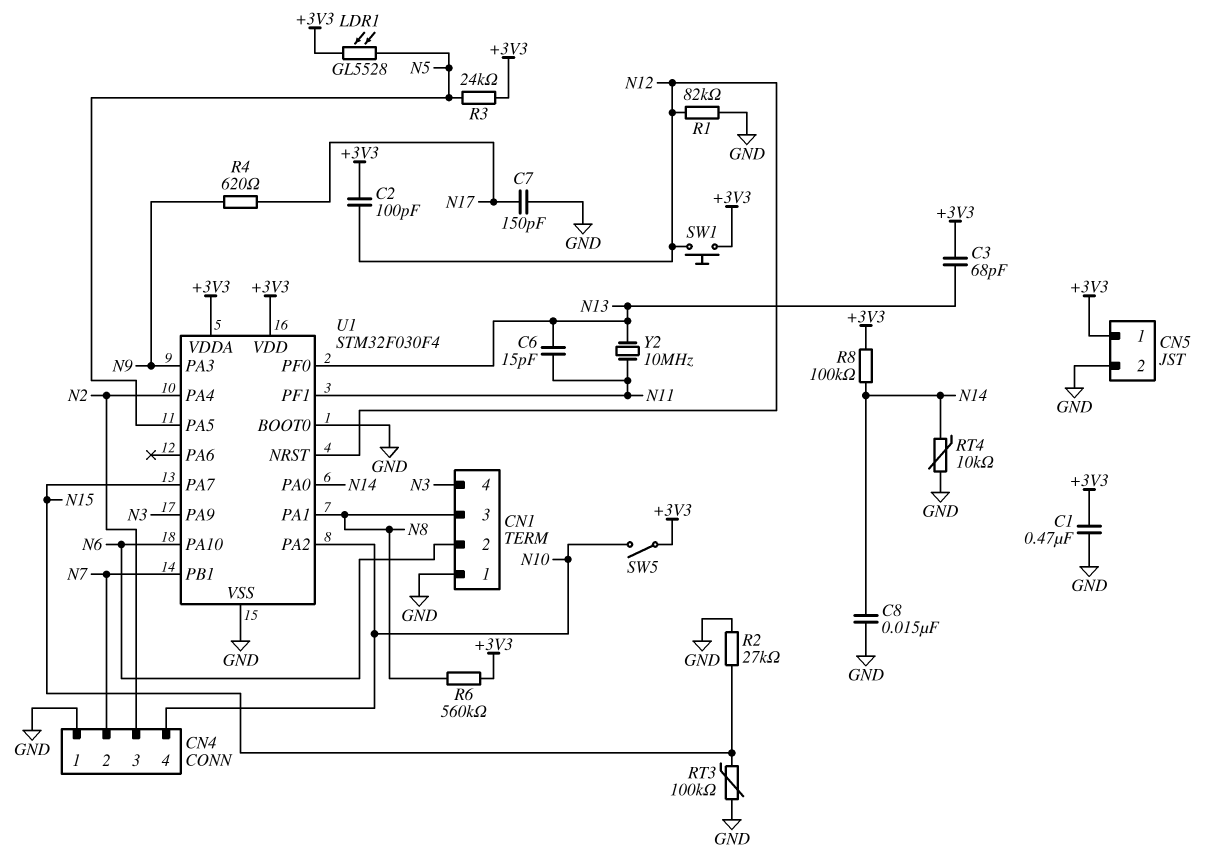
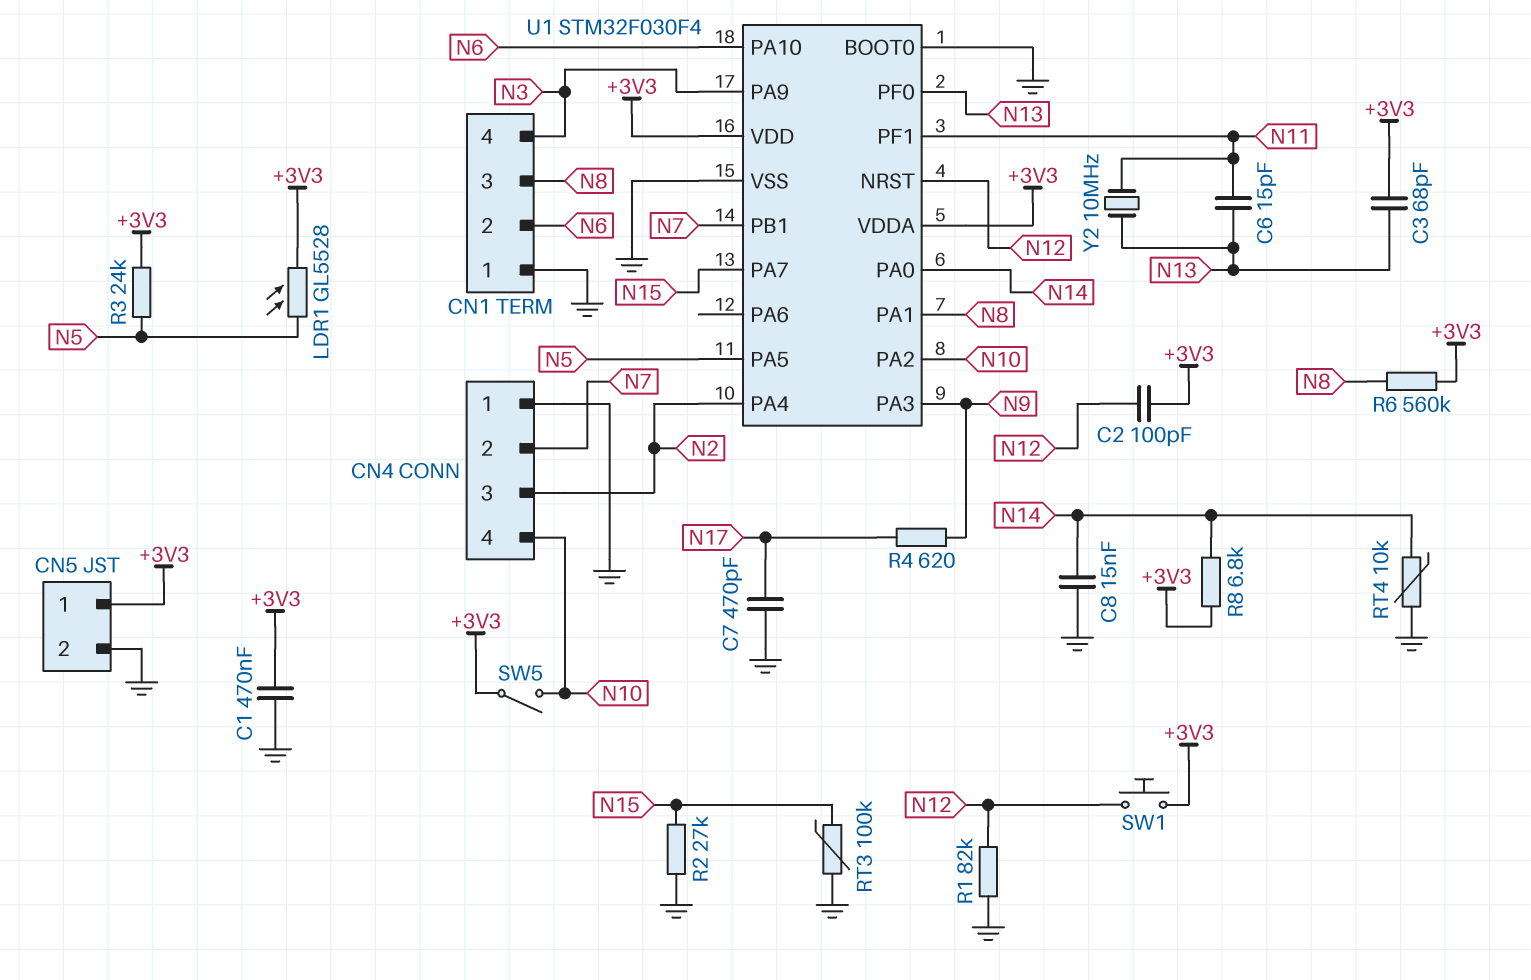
C7: 150pF (GND, N17) -> 470pF (GND, N17)
R8: 100k (+3V3, N14) -> 6.8k (+3V3, N14)

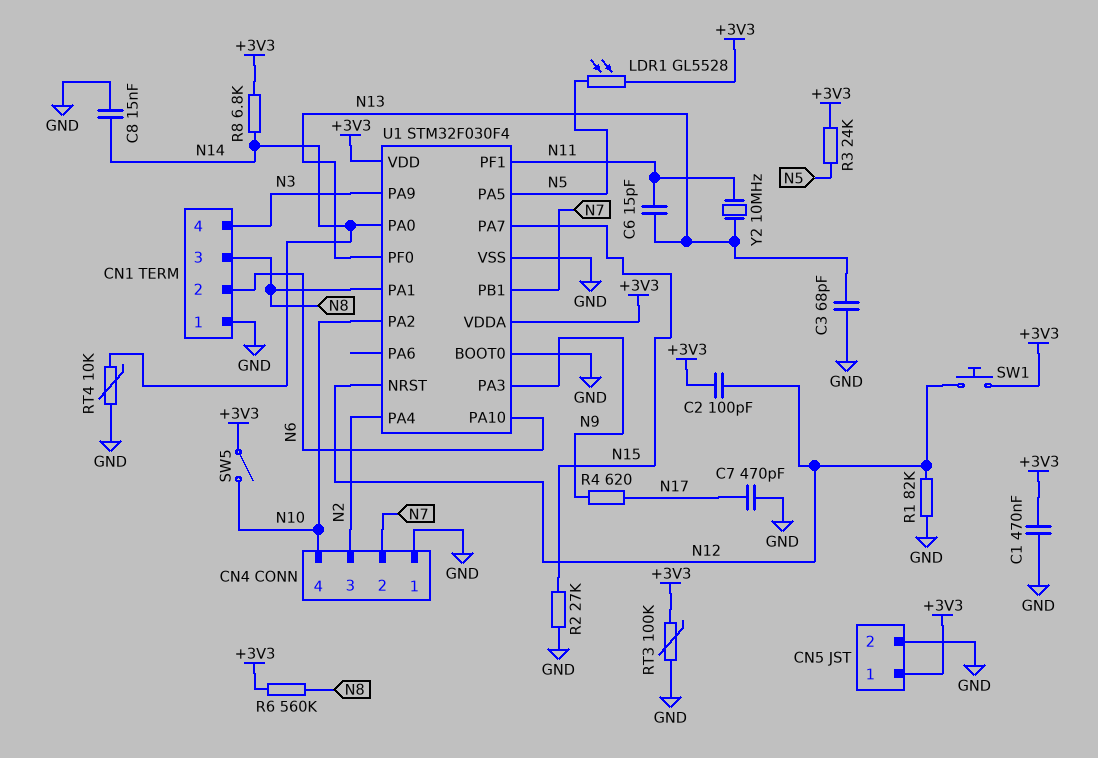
C3: 68pF (+3V3, N13) -> 68pF (GND, N13)
RT3: 100k (GND, N15) -> 100k (+3V3, GND)

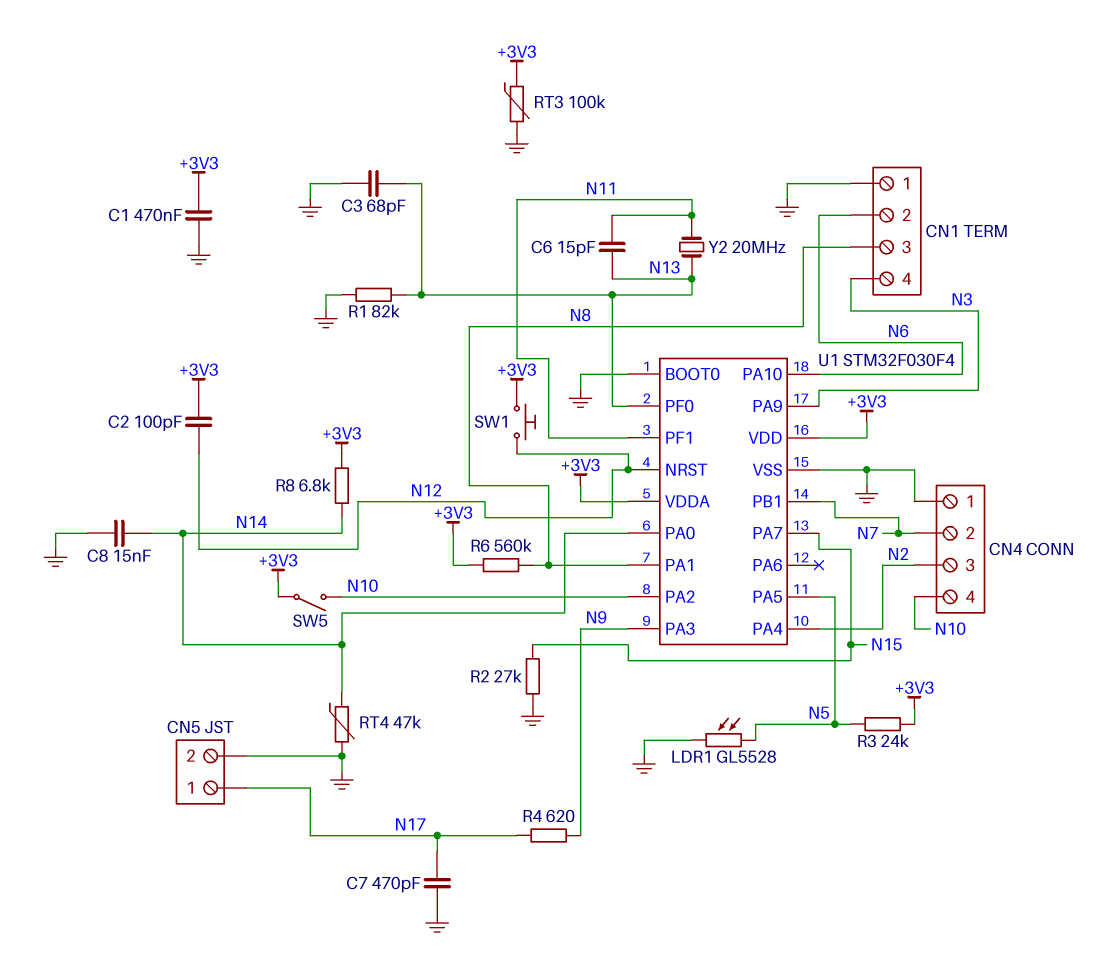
CN5 pin 1: +3V3 -> N17
LDR1: GL5528 (+3V3, N5) -> GL5528 (GND, N5)
R1: 82k (GND, N12) -> 82k (GND, N13)
RT4: 10k (GND, N14) -> 47k (GND, N14)
Y2: 10MHz (N11, N13) -> 20MHz (N11, N13)

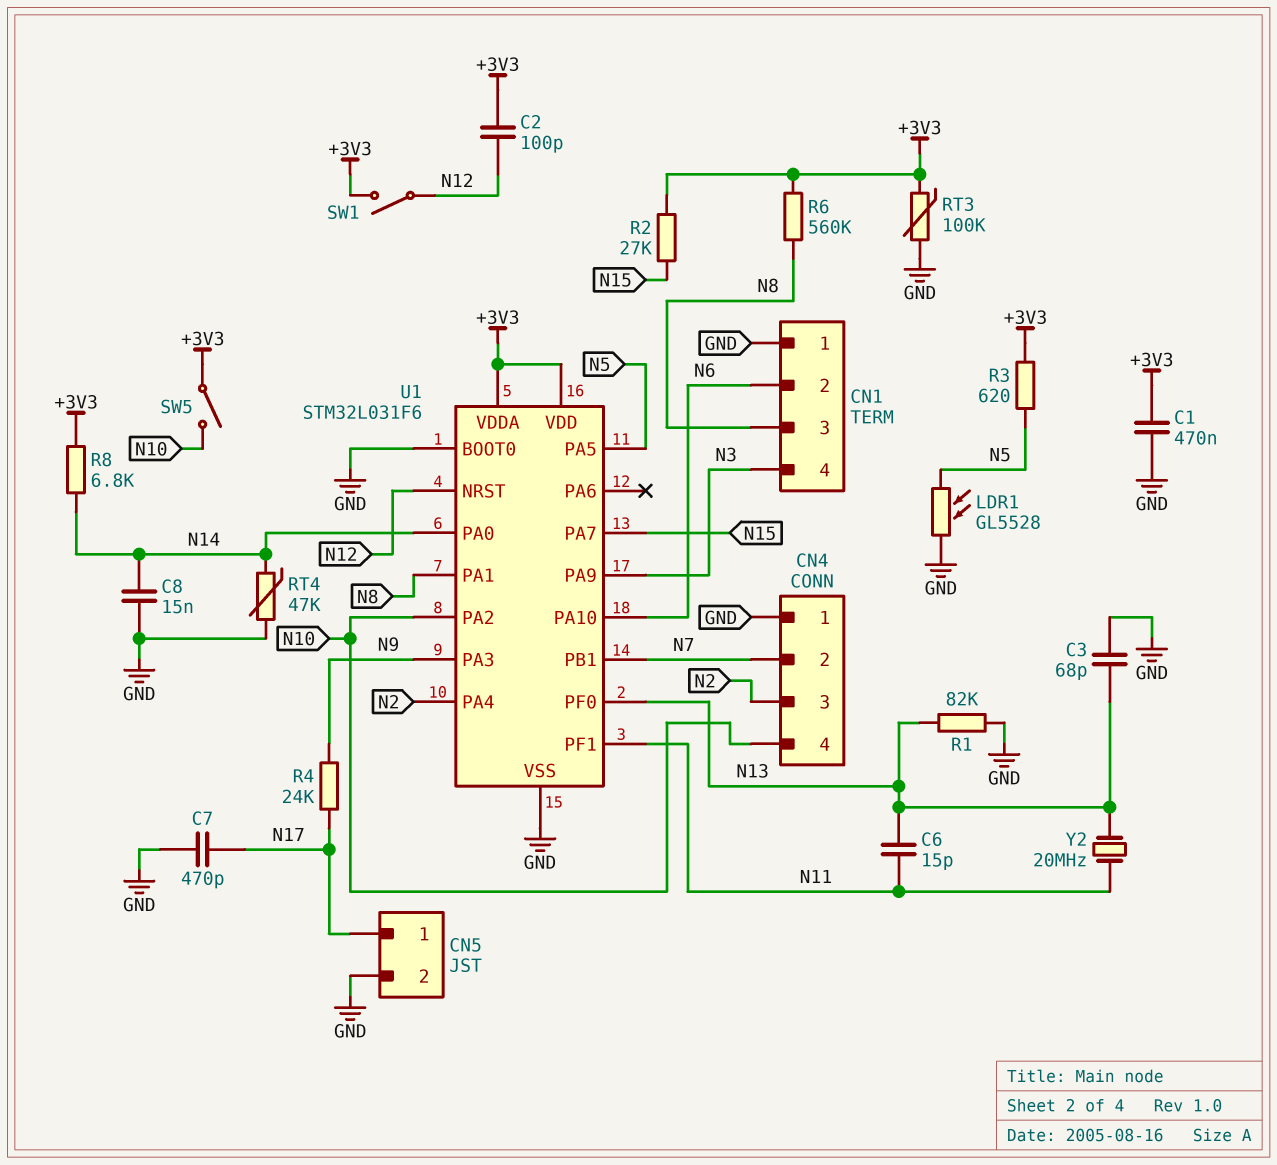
R2: 27k (GND, N15) -> 27k (+3V3, N15)
R3: 24k (+3V3, N5) -> 620 (+3V3, N5)
R4: 620 (N9, N17) -> 24k (N9, N17)
SW1: button (+3V3, N12) -> switch (+3V3, N12)
U1: STM32F030F4 -> STM32L031F6

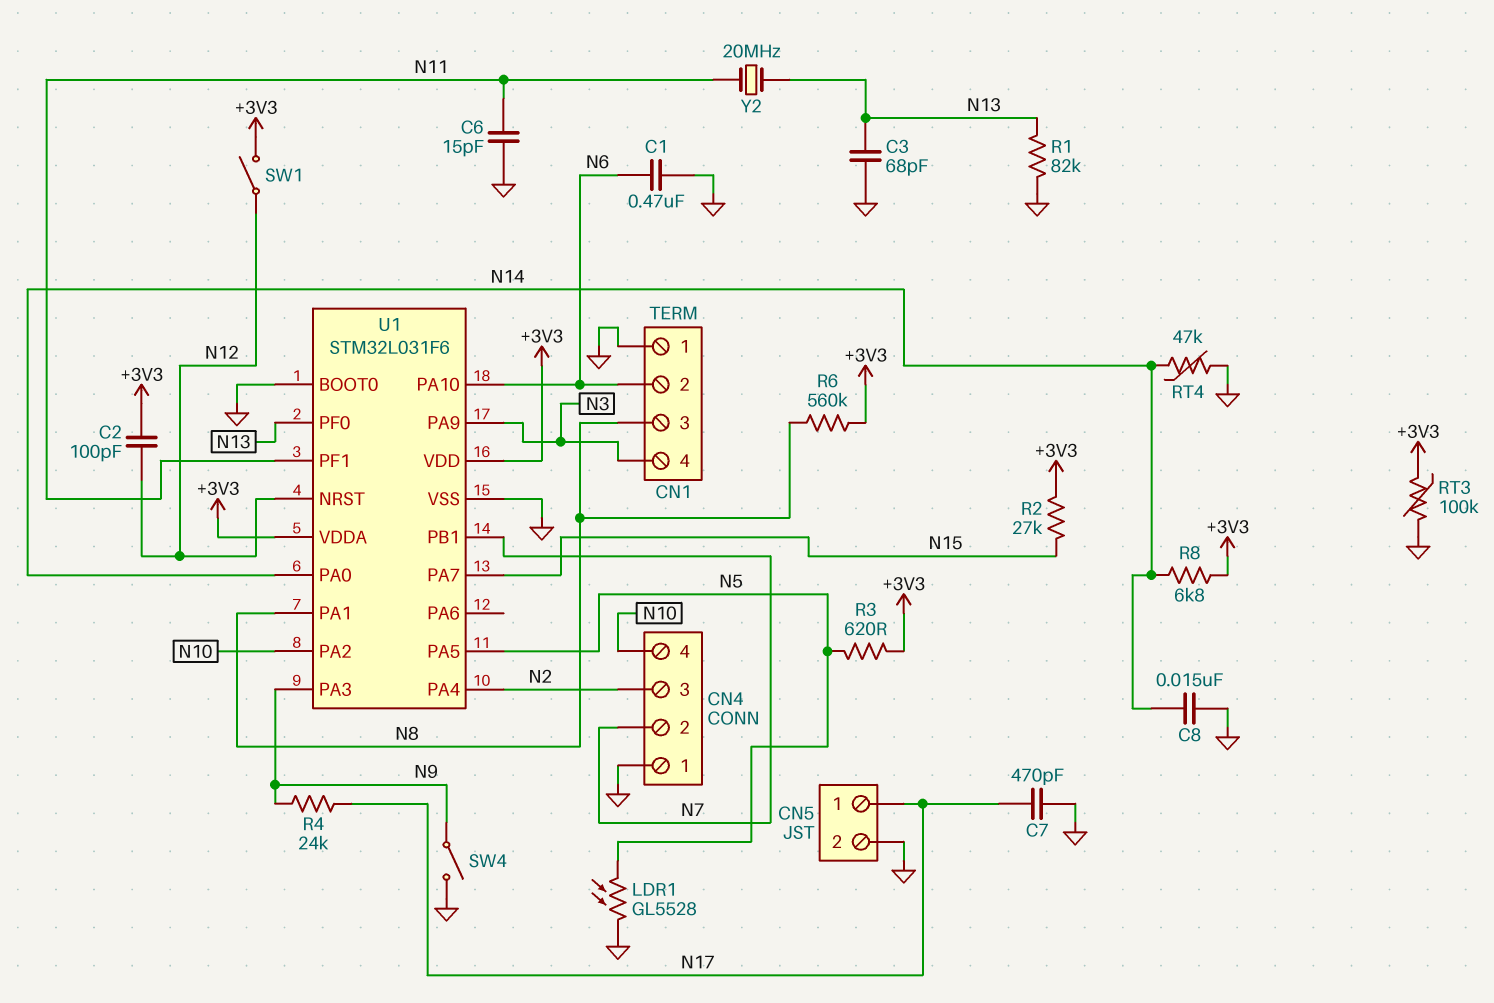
C1: 470nF (+3V3, GND) -> 470nF (GND, N6)
C6: 15pF (N11, N13) -> 15pF (GND, N11)
SW4: none -> switch (GND, N9)
SW5: switch (+3V3, N10) -> none

